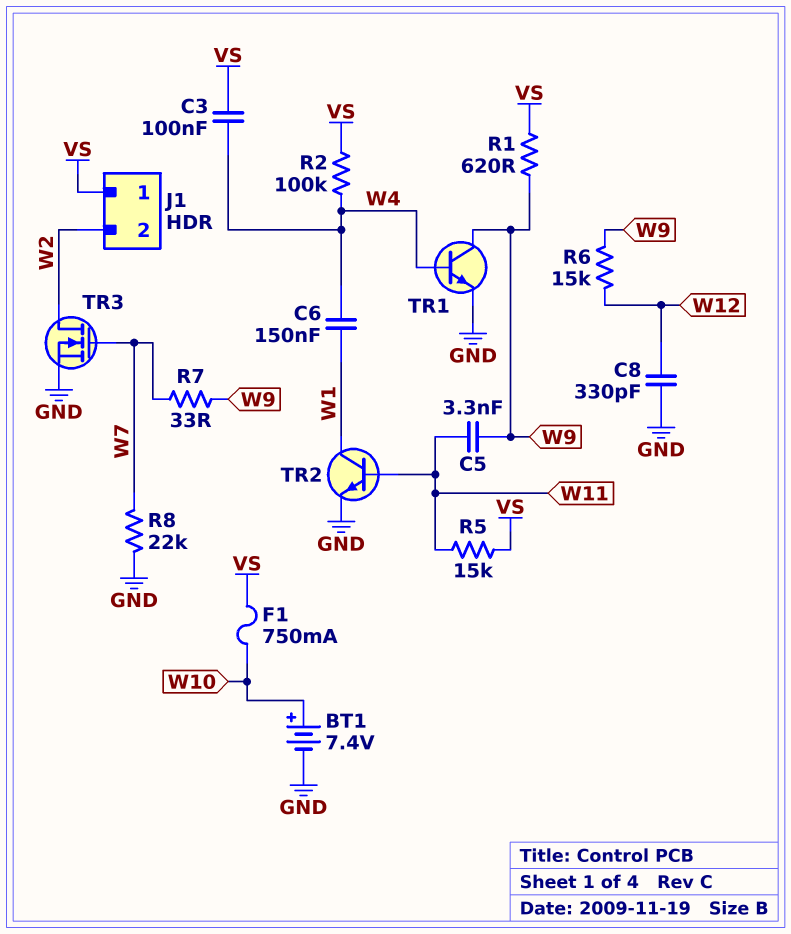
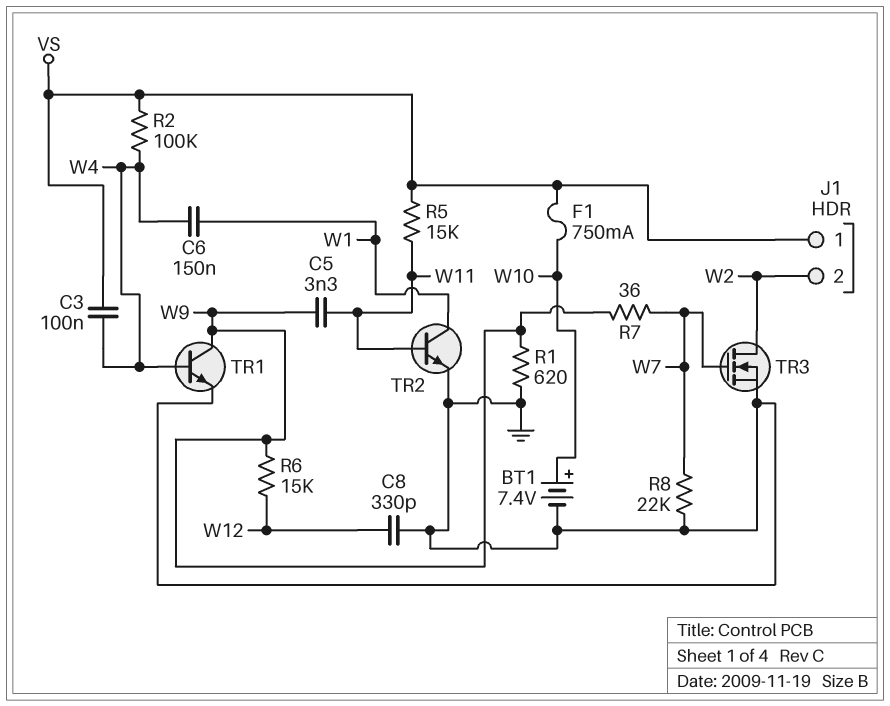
R1: 620 (VS, W9) -> 620 (GND, W9)
R7: 33 (W7, W9) -> 36 (W7, W9)

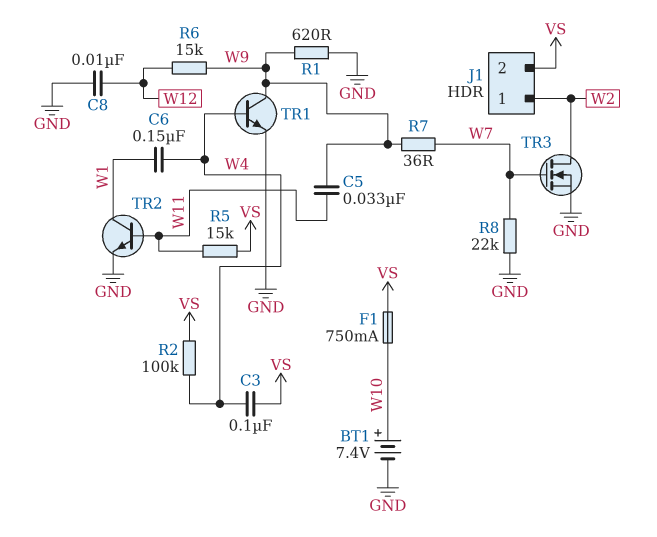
C5: 3.3nF (W9, W11) -> 33nF (W9, W11)
C8: 330pF (GND, W12) -> 10nF (GND, W12)
J1 pin 1: VS -> W2
J1 pin 2: W2 -> VS

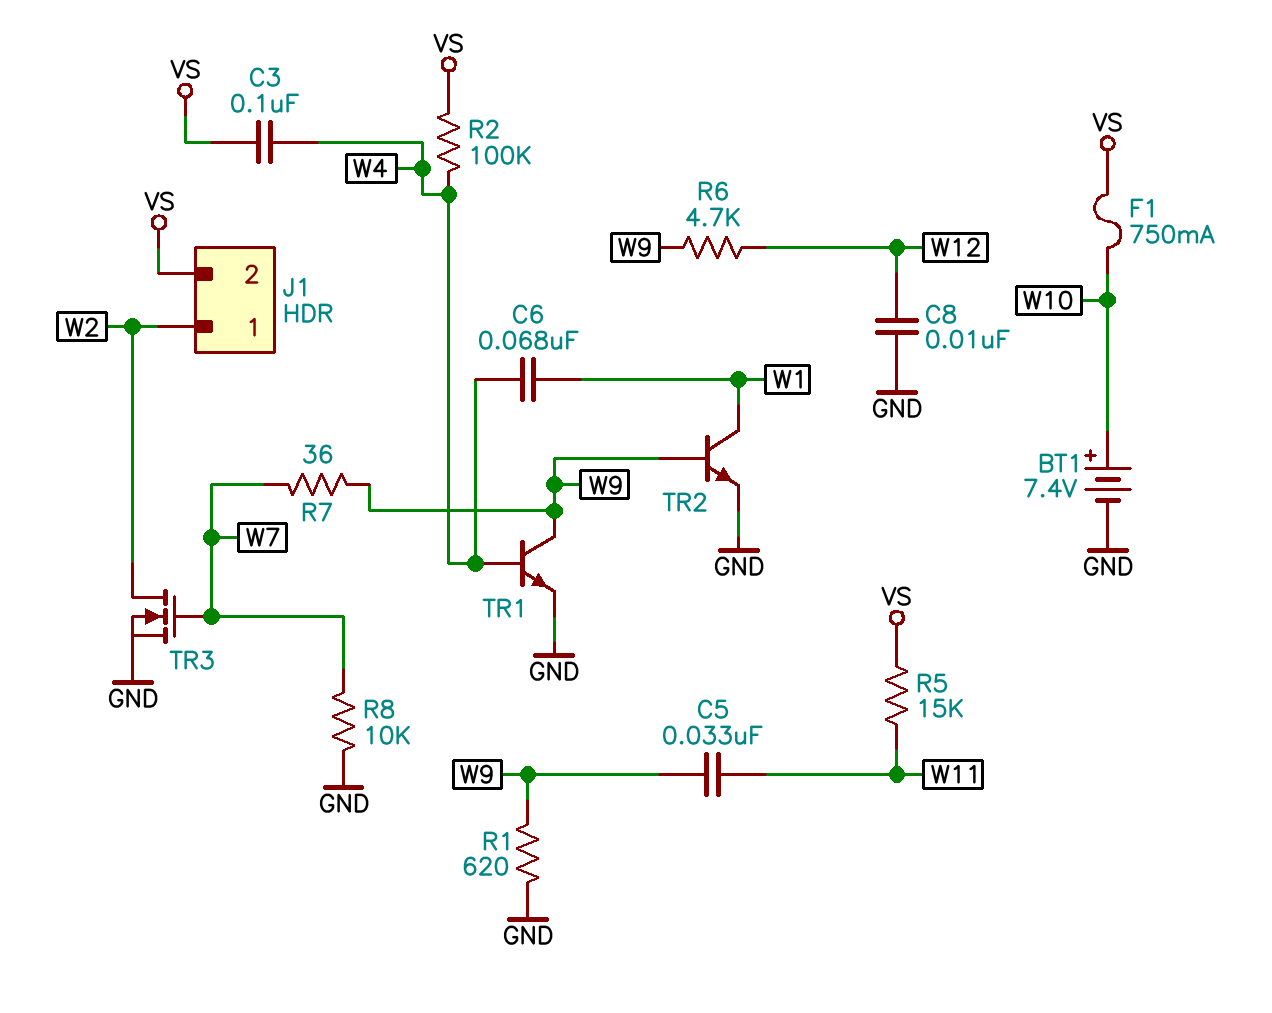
C6: 150nF (W1, W4) -> 68nF (W1, W4)
R6: 15k (W9, W12) -> 4.7k (W9, W12)
R8: 22k (GND, W7) -> 10k (GND, W7)
TR2: NPN (B W11, C W1, E GND) -> NPN (B W9, C W1, E GND)

